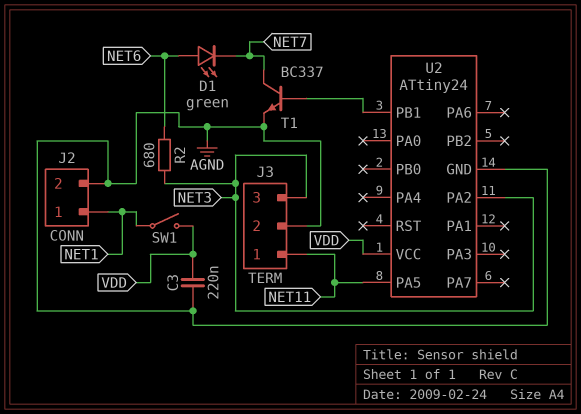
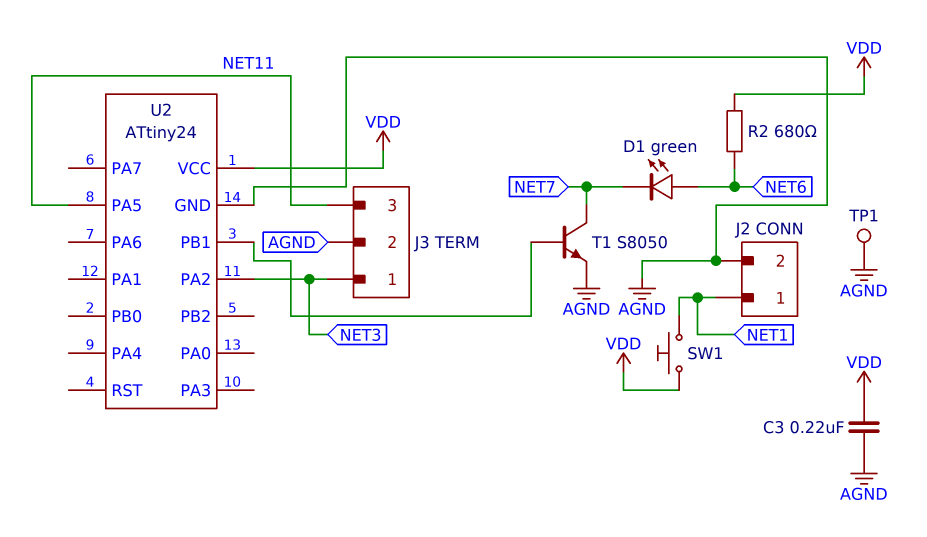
J3 pin 1: NET11 -> NET3
J3 pin 3: NET3 -> NET11
R2: 680 (NET3, NET6) -> 680 (NET6, VDD)
SW1: switch (NET1, VDD) -> button (NET1, VDD)
T1: NPN BC337 (B U2/PB1, C NET7, E AGND) -> NPN S8050 (B U2/PB1, C NET7, E AGND)
TP1: none -> test point (AGND)

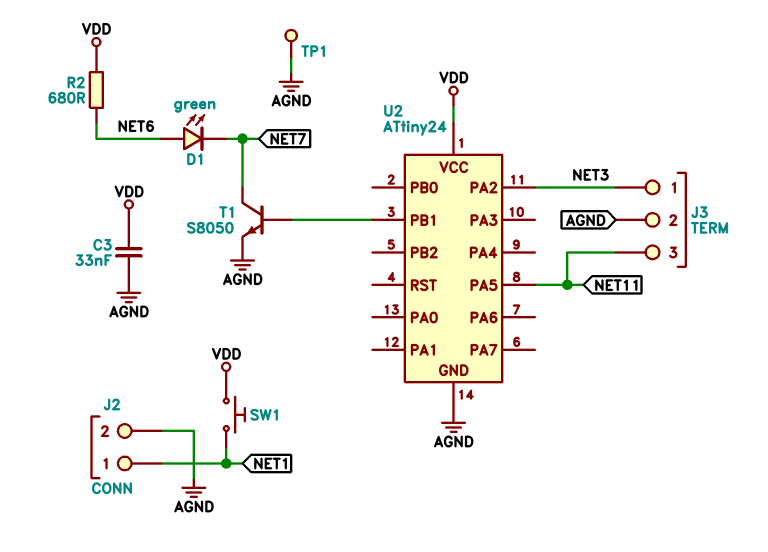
C3: 220nF (AGND, VDD) -> 33nF (AGND, VDD)

